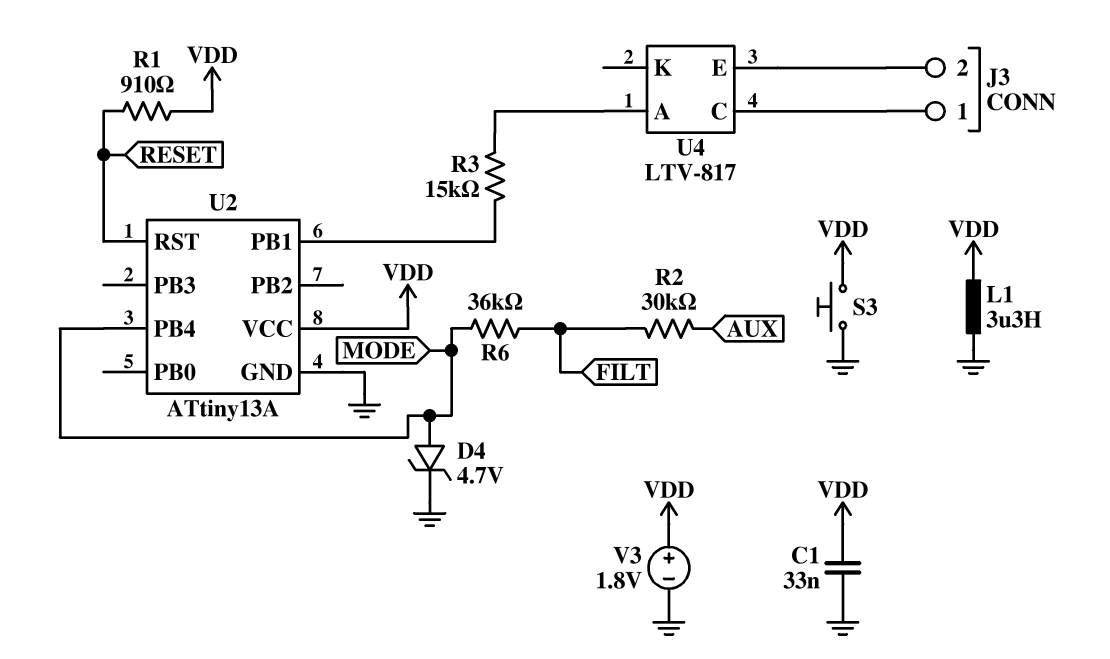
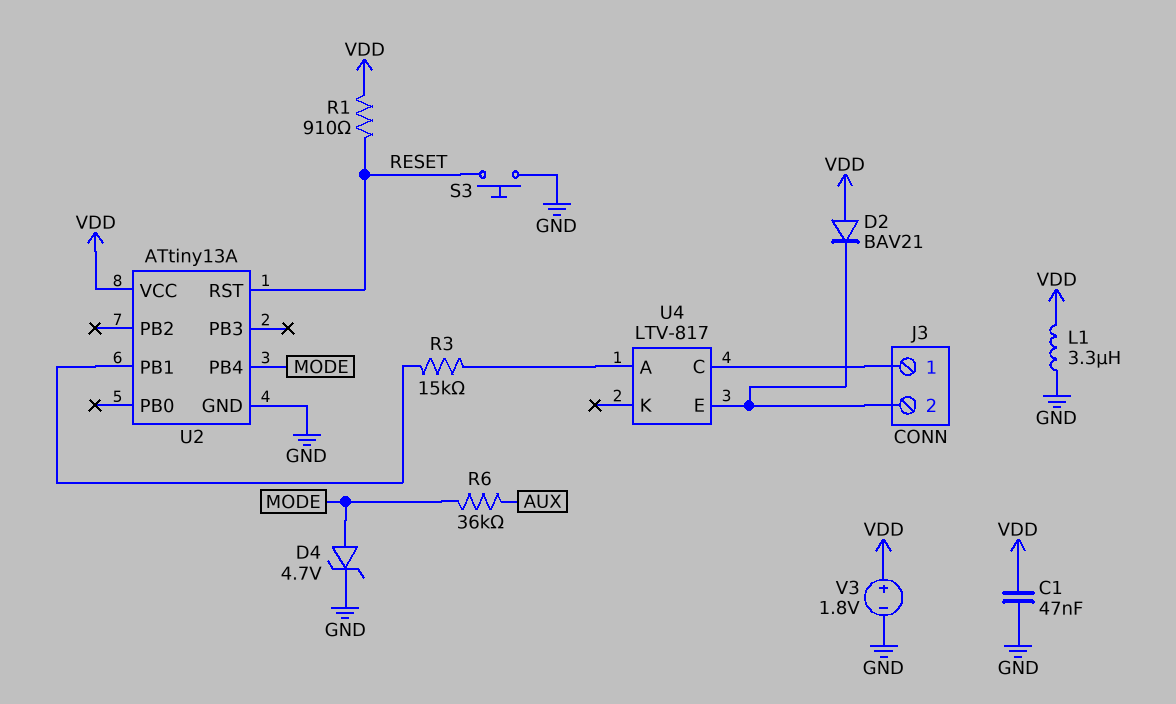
C1: 33nF (GND, VDD) -> 47nF (GND, VDD)
D2: none -> diode BAV21 (A VDD, K J3/2)
R2: 30k (AUX, FILT) -> none
R6: 36k (FILT, MODE) -> 36k (AUX, MODE)
S3: button (GND, VDD) -> button (GND, RESET)

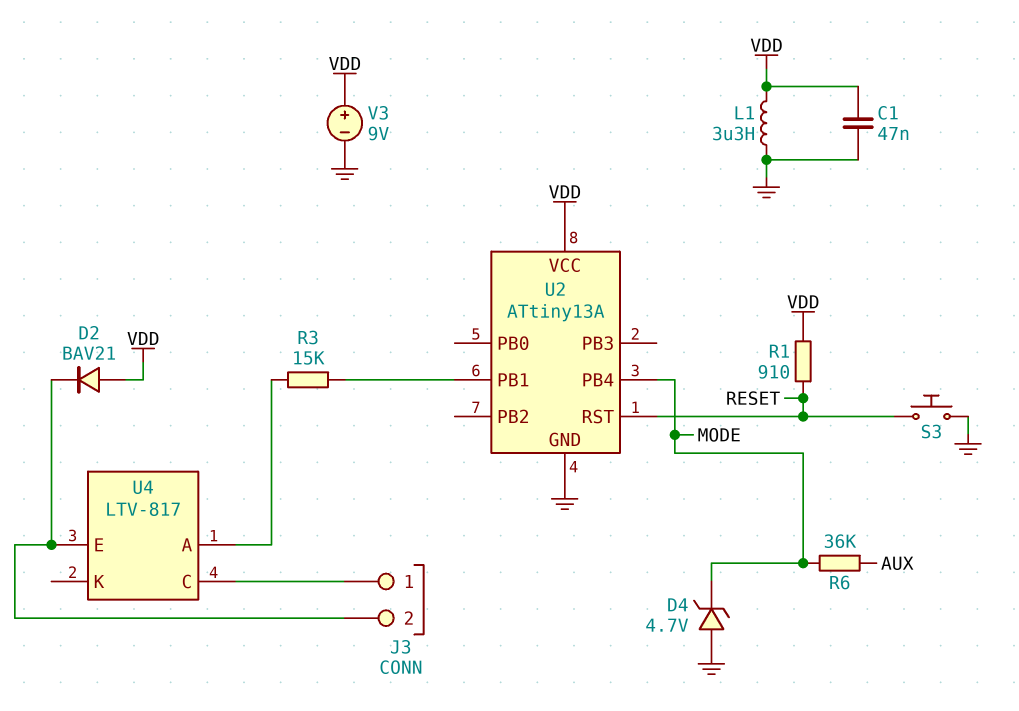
D4: zener 4.7V (A MODE, K GND) -> zener 4.7V (A GND, K MODE)
V3: 1.8V (plus VDD, minus GND) -> 9V (plus VDD, minus GND)

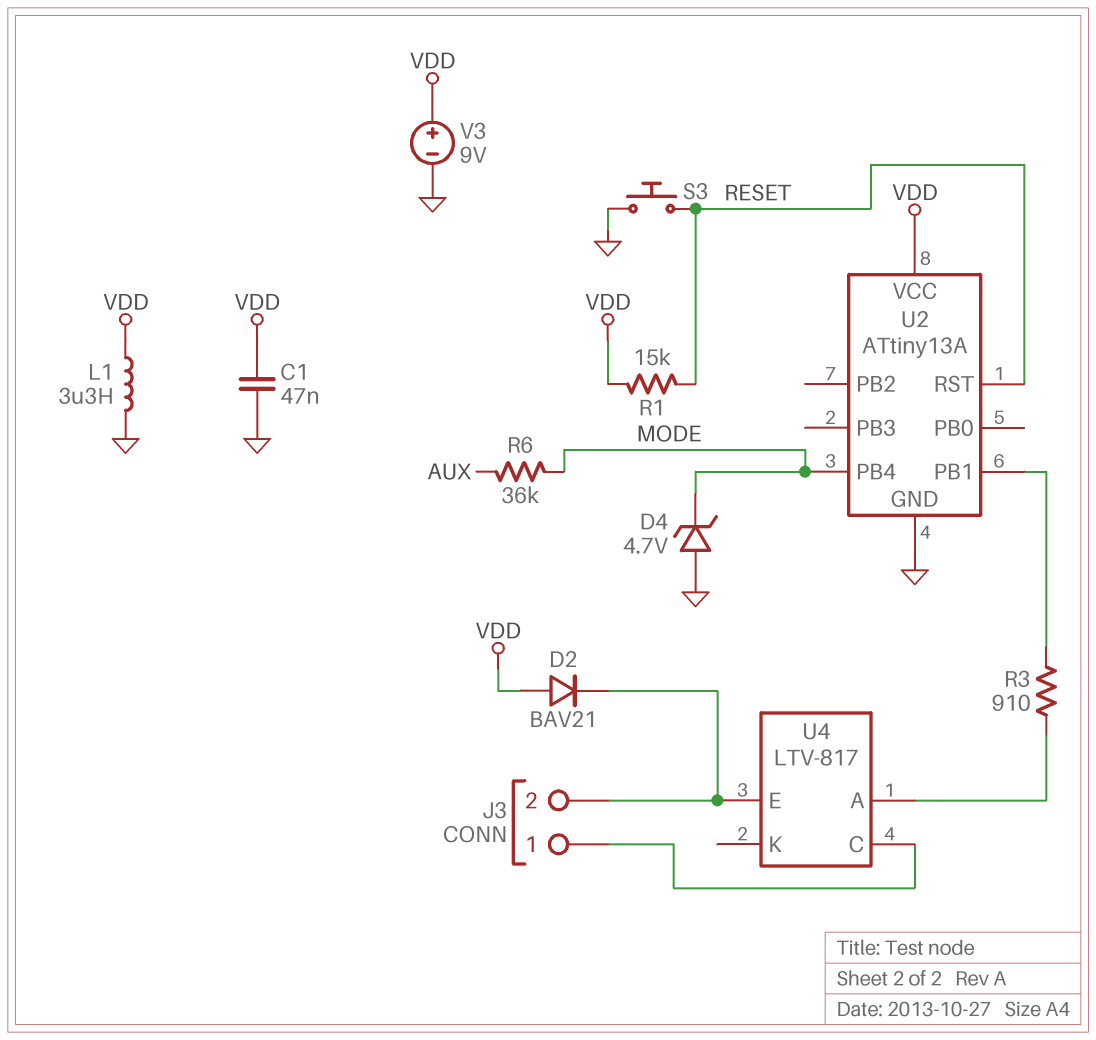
R1: 910 (RESET, VDD) -> 15k (RESET, VDD)
R3: 15k (U2/PB1, U4/A) -> 910 (U2/PB1, U4/A)

